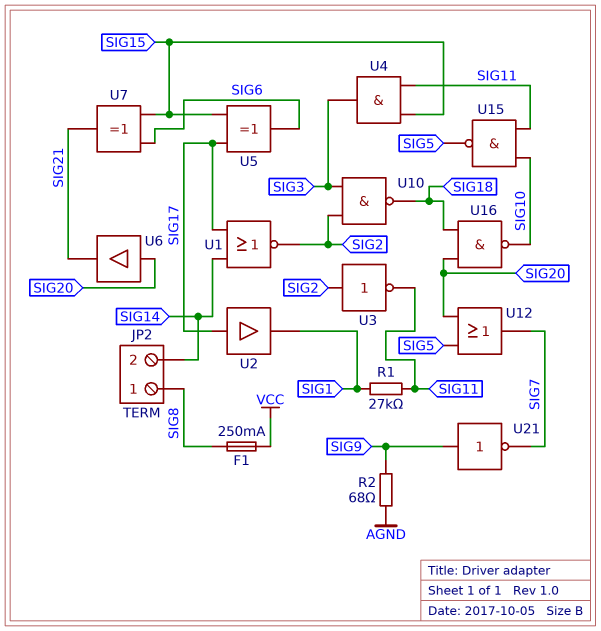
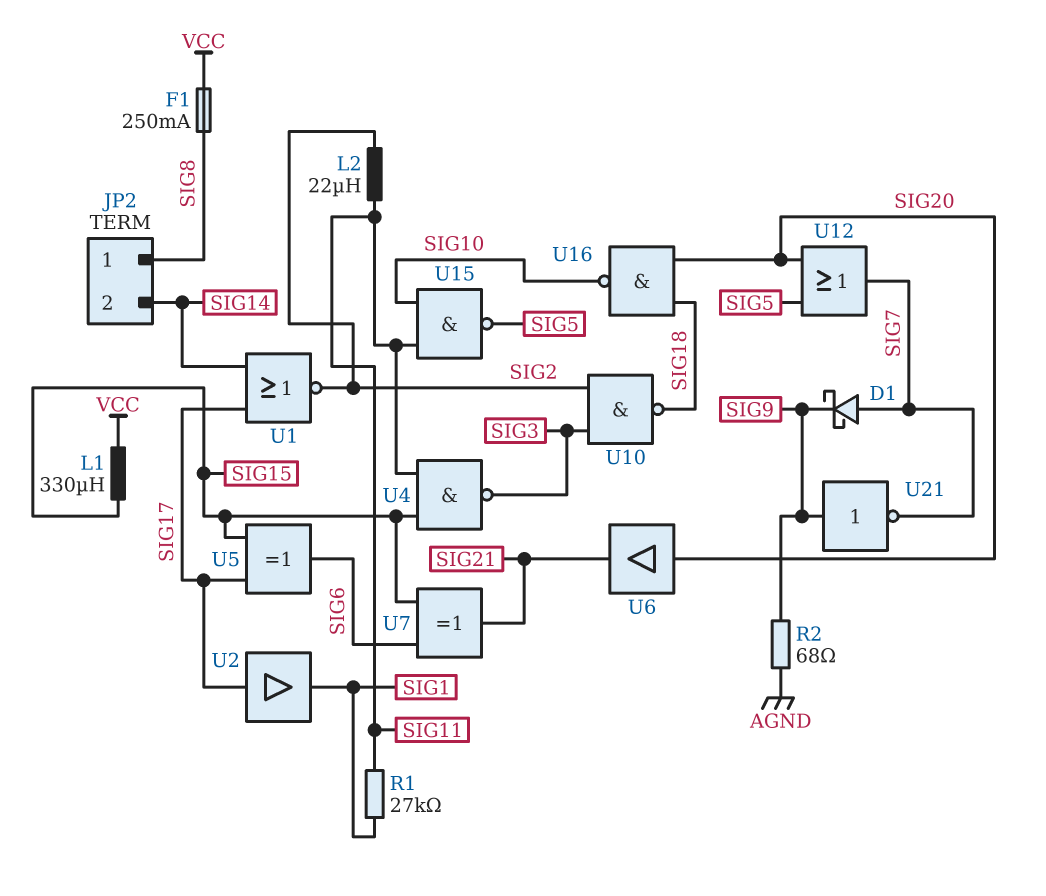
D1: none -> schottky (A SIG7, K SIG9)
L1: none -> 330uH (SIG15, VCC)
L2: none -> 22uH (SIG2, SIG11)
U3: NOT (in SIG2, out SIG11) -> none
U4: AND (in SIG11, in SIG15, out SIG3) -> NAND (in SIG11, in SIG15, out SIG3)

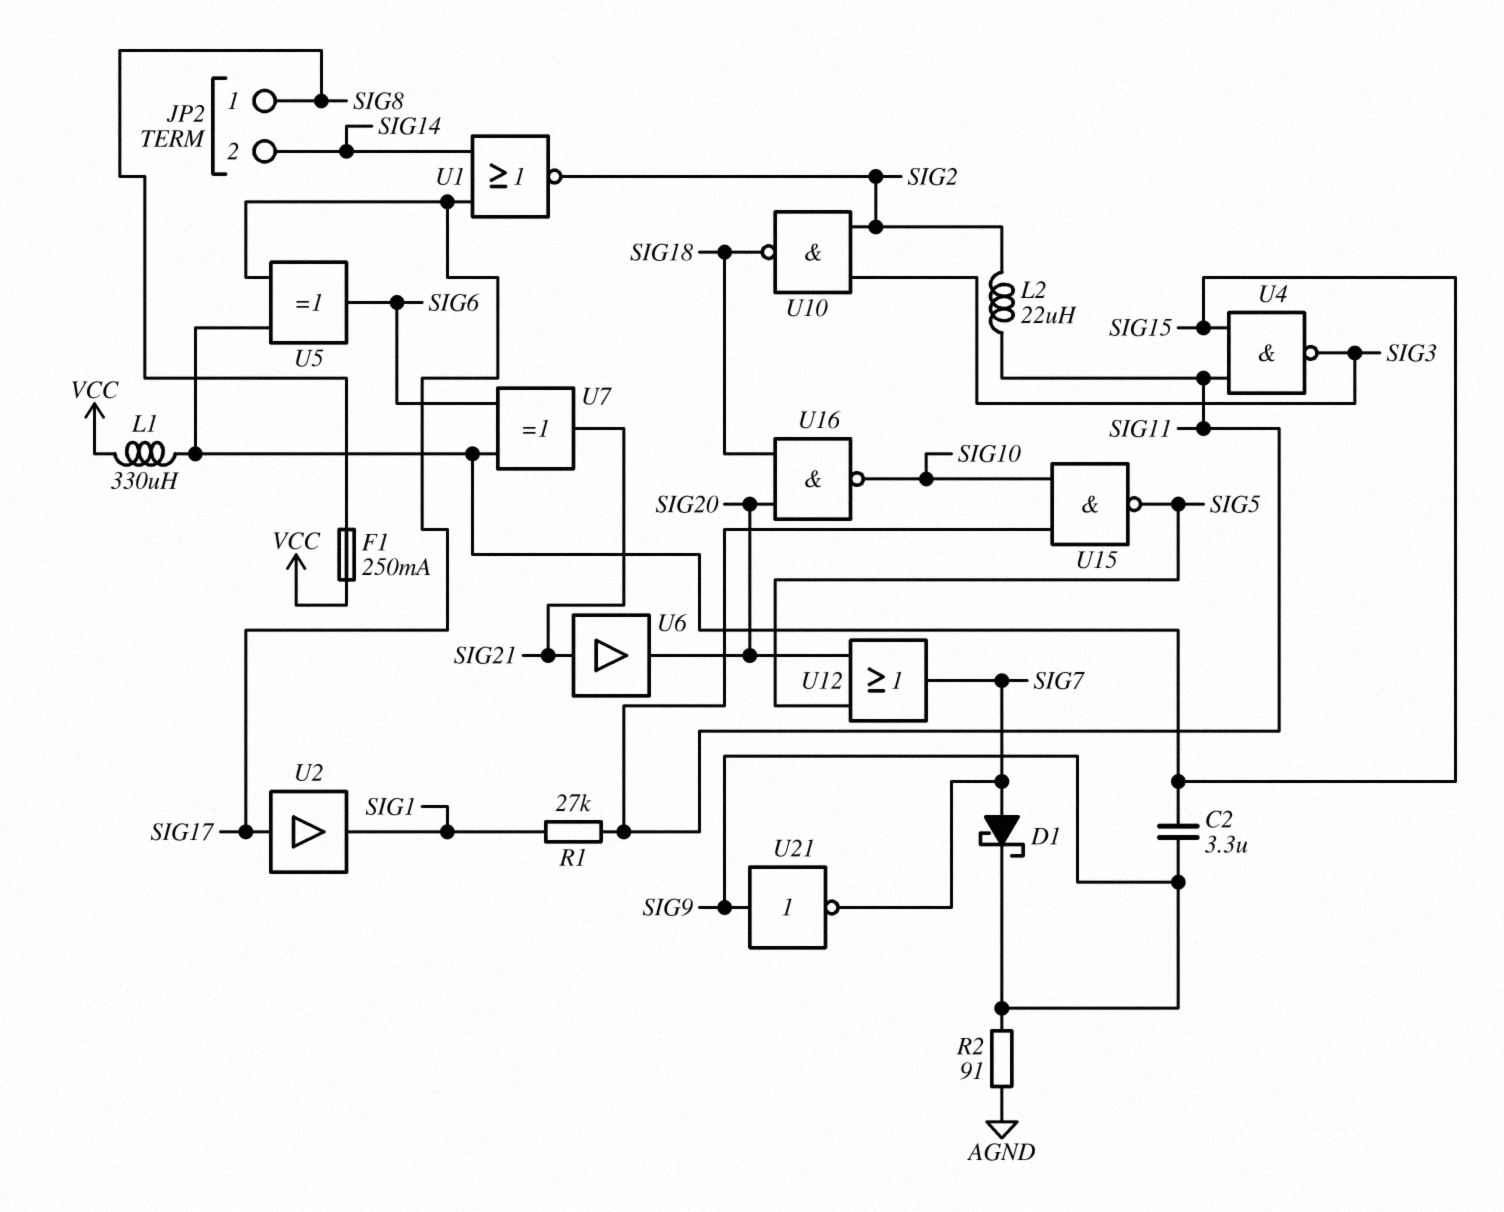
C2: none -> 3.3uF (SIG9, SIG15)
R2: 68 (AGND, SIG9) -> 91 (AGND, SIG9)
U6: buffer (in SIG20, out SIG21) -> buffer (in SIG21, out SIG20)

